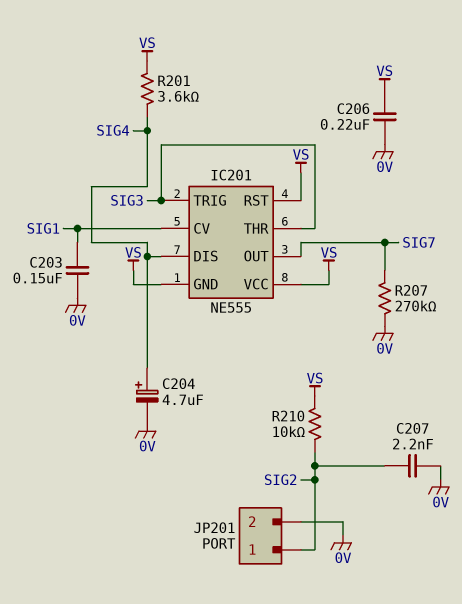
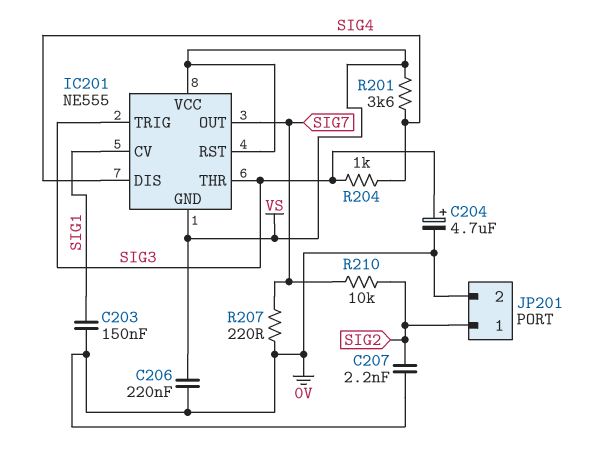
C204: 4.7uF (plus SIG4, minus 0V) -> 4.7uF (plus SIG3, minus 0V)
R204: none -> 1k (SIG3, SIG4)
R207: 270k (0V, SIG7) -> 220 (0V, SIG7)
R210: 10k (SIG2, VS) -> 10k (SIG2, SIG7)

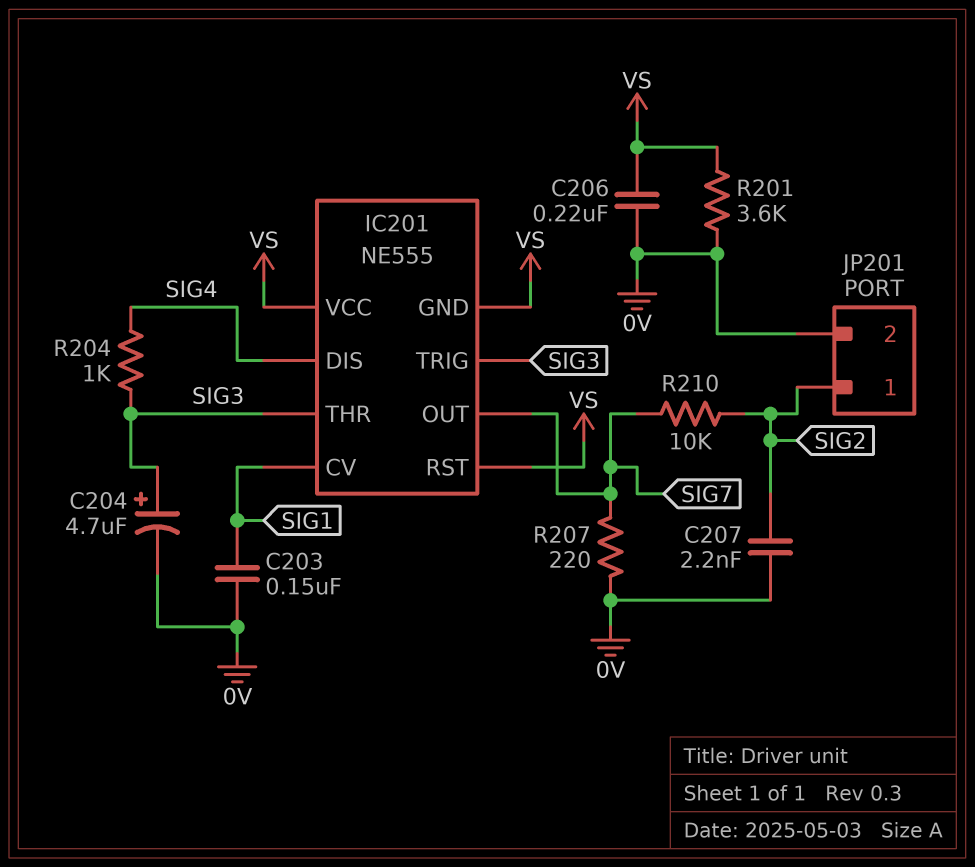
R201: 3.6k (SIG4, VS) -> 3.6k (0V, VS)

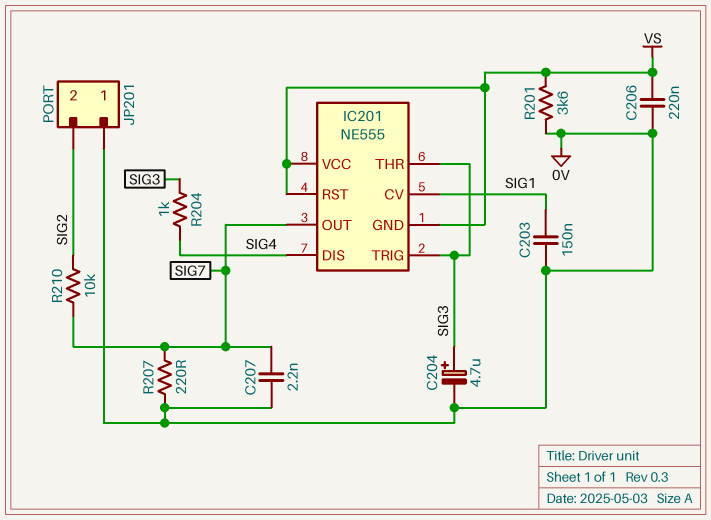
C207: 2.2nF (0V, SIG2) -> 2.2nF (0V, SIG7)
JP201 pin 1: SIG2 -> 0V
JP201 pin 2: 0V -> SIG2

